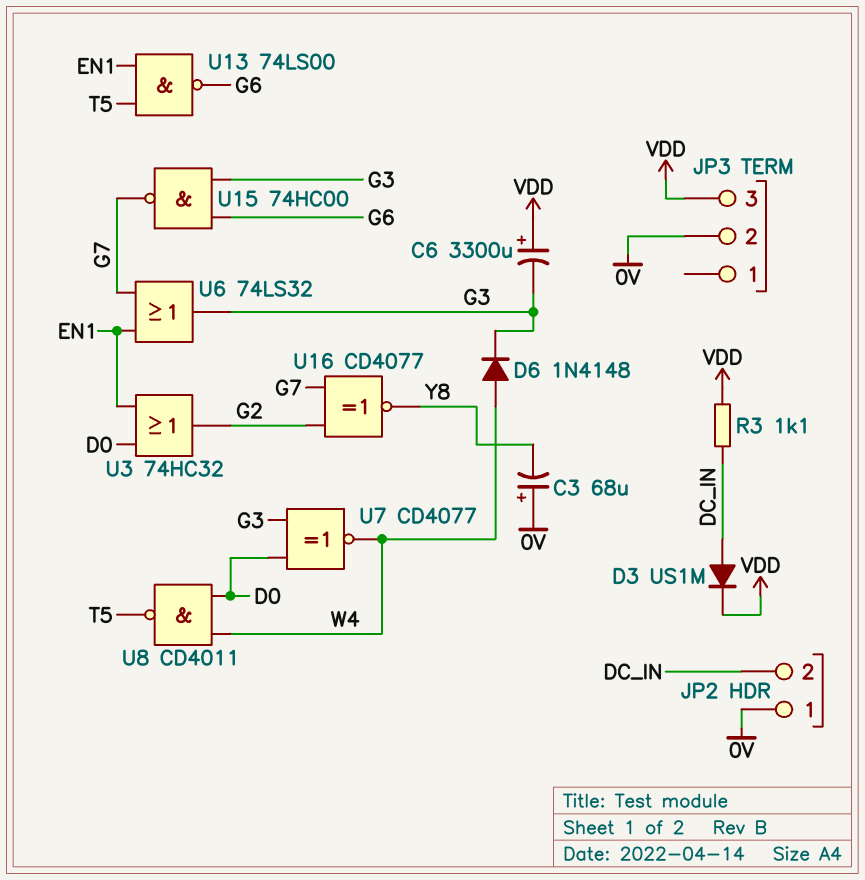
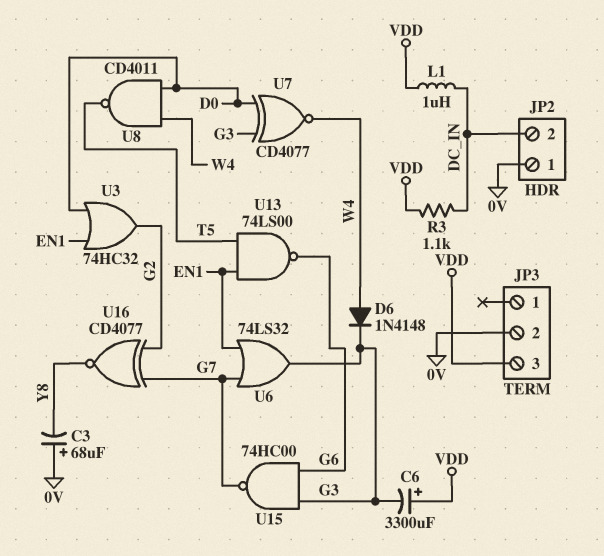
D3: diode US1M (A DC_IN, K VDD) -> none
L1: none -> 1uH (DC_IN, VDD)

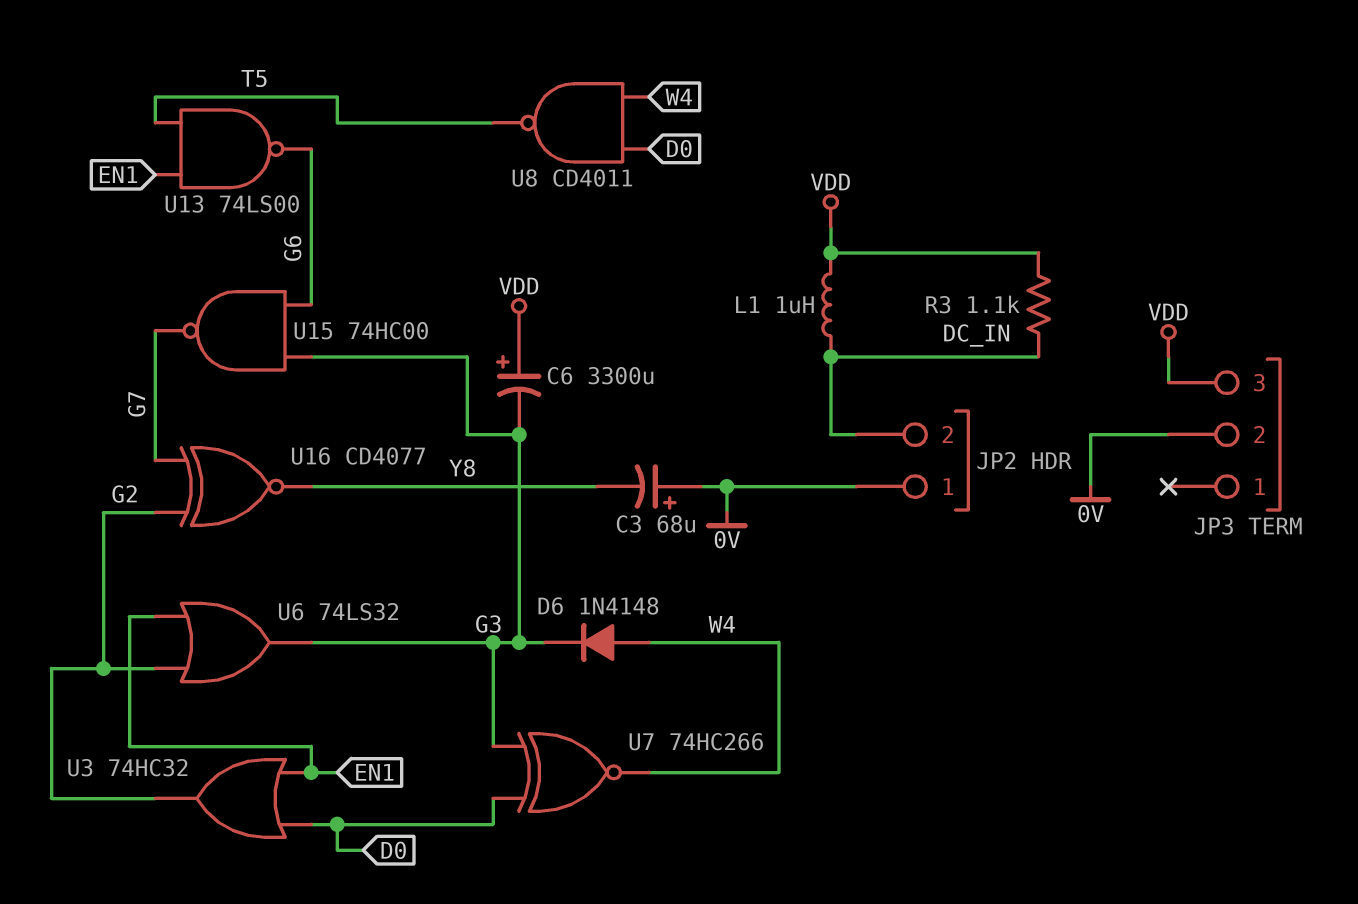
U6: OR 74LS32 (in EN1, in G7, out G3) -> OR 74LS32 (in EN1, in G2, out G3)
U7: XNOR CD4077 (in D0, in G3, out W4) -> XNOR 74HC266 (in D0, in G3, out W4)

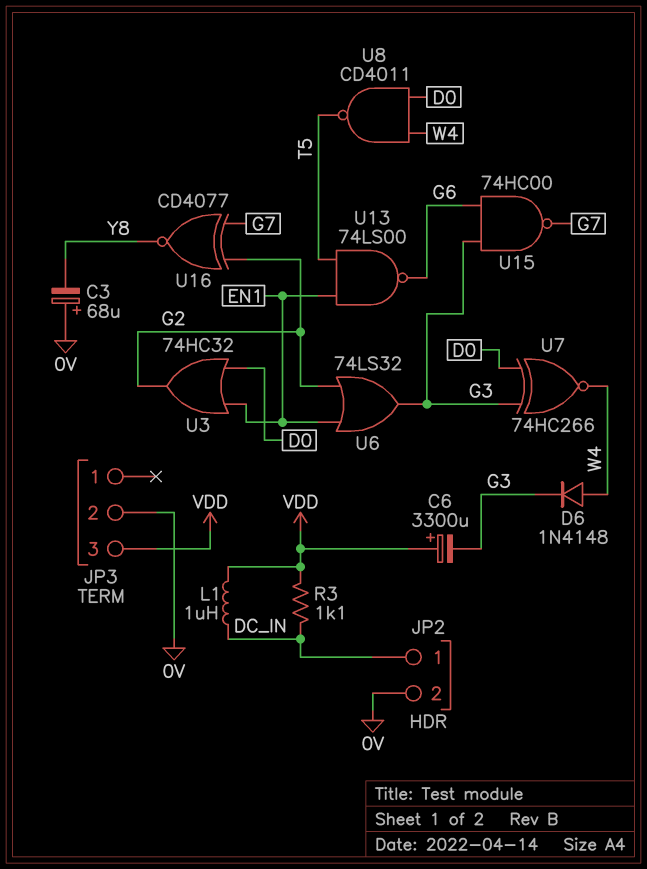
JP2 pin 1: 0V -> DC_IN
JP2 pin 2: DC_IN -> 0V

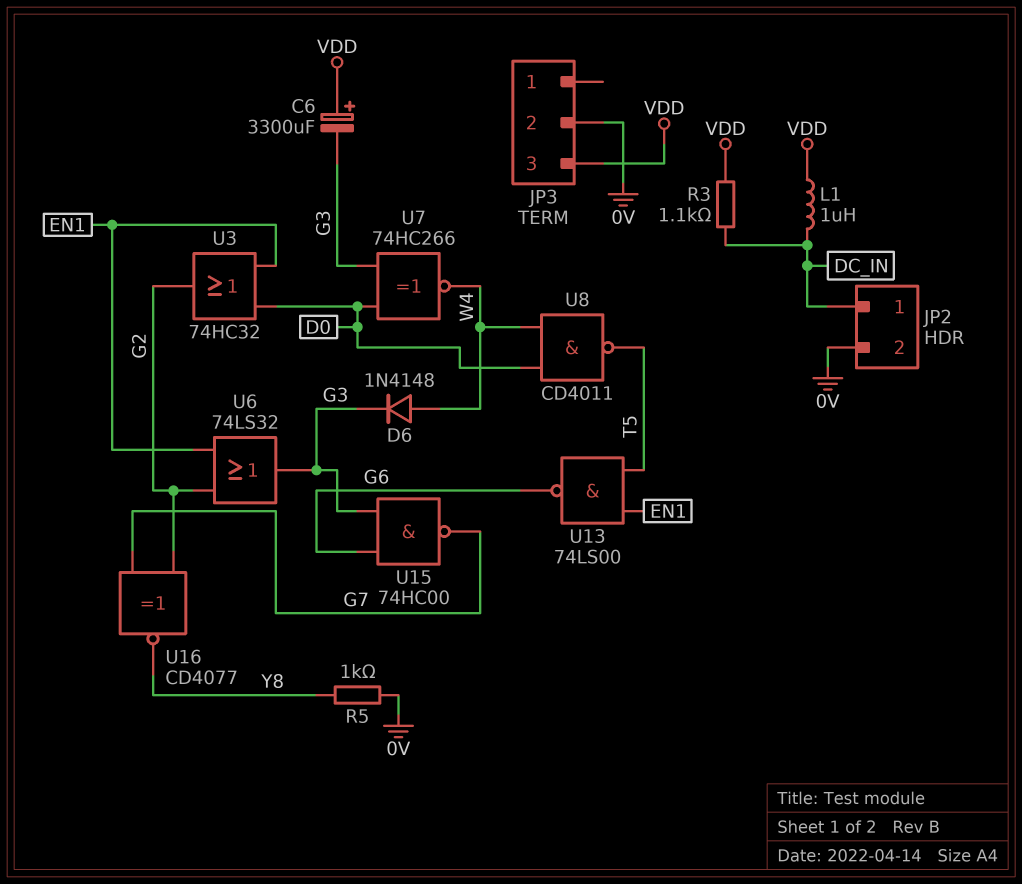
C3: 68uF (plus 0V, minus Y8) -> none
R5: none -> 1k (0V, Y8)

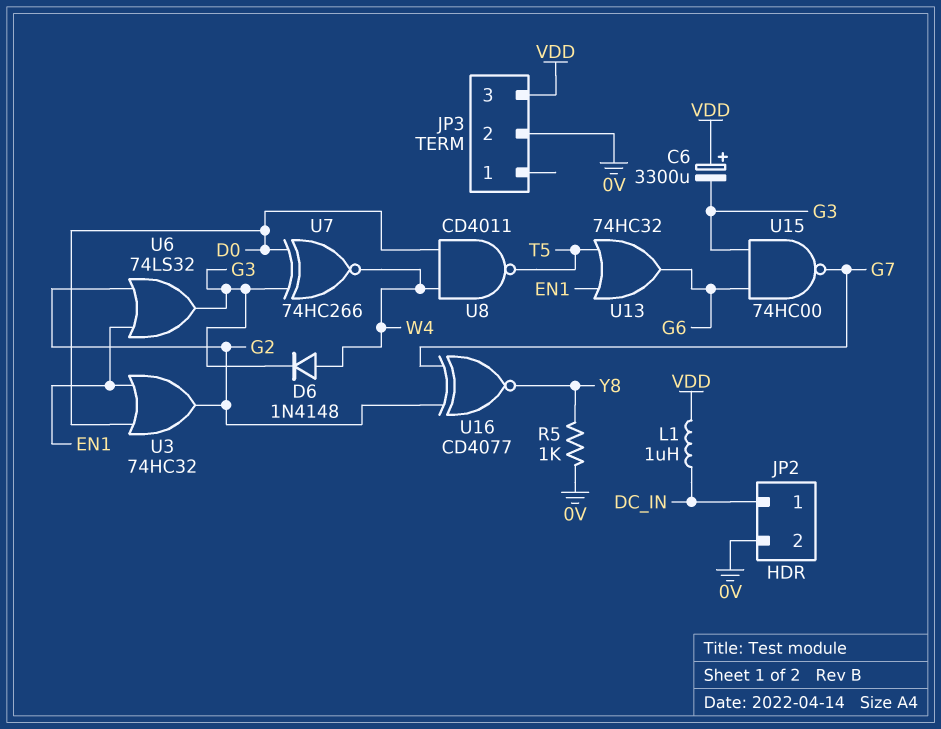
R3: 1.1k (DC_IN, VDD) -> none
U13: NAND 74LS00 (in EN1, in T5, out G6) -> OR 74HC32 (in EN1, in T5, out G6)

